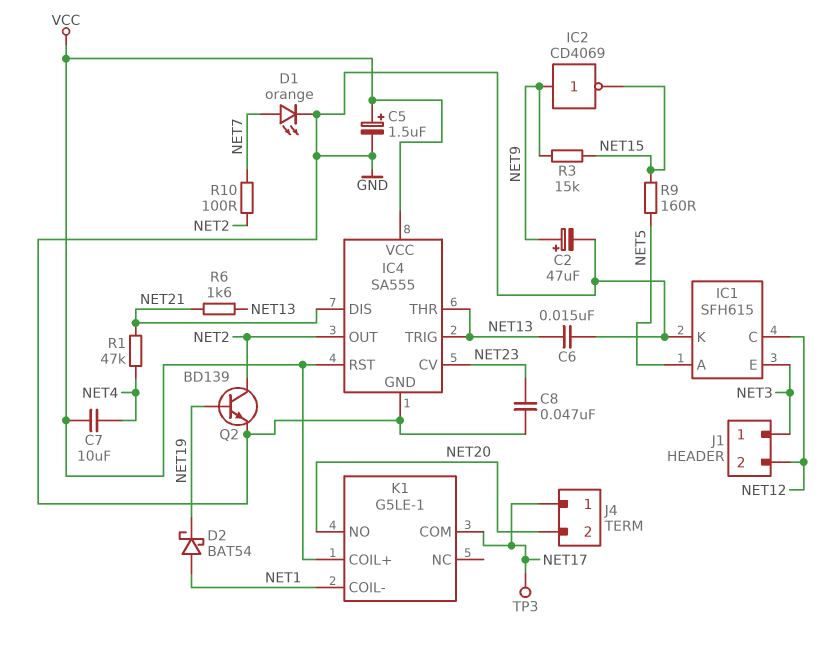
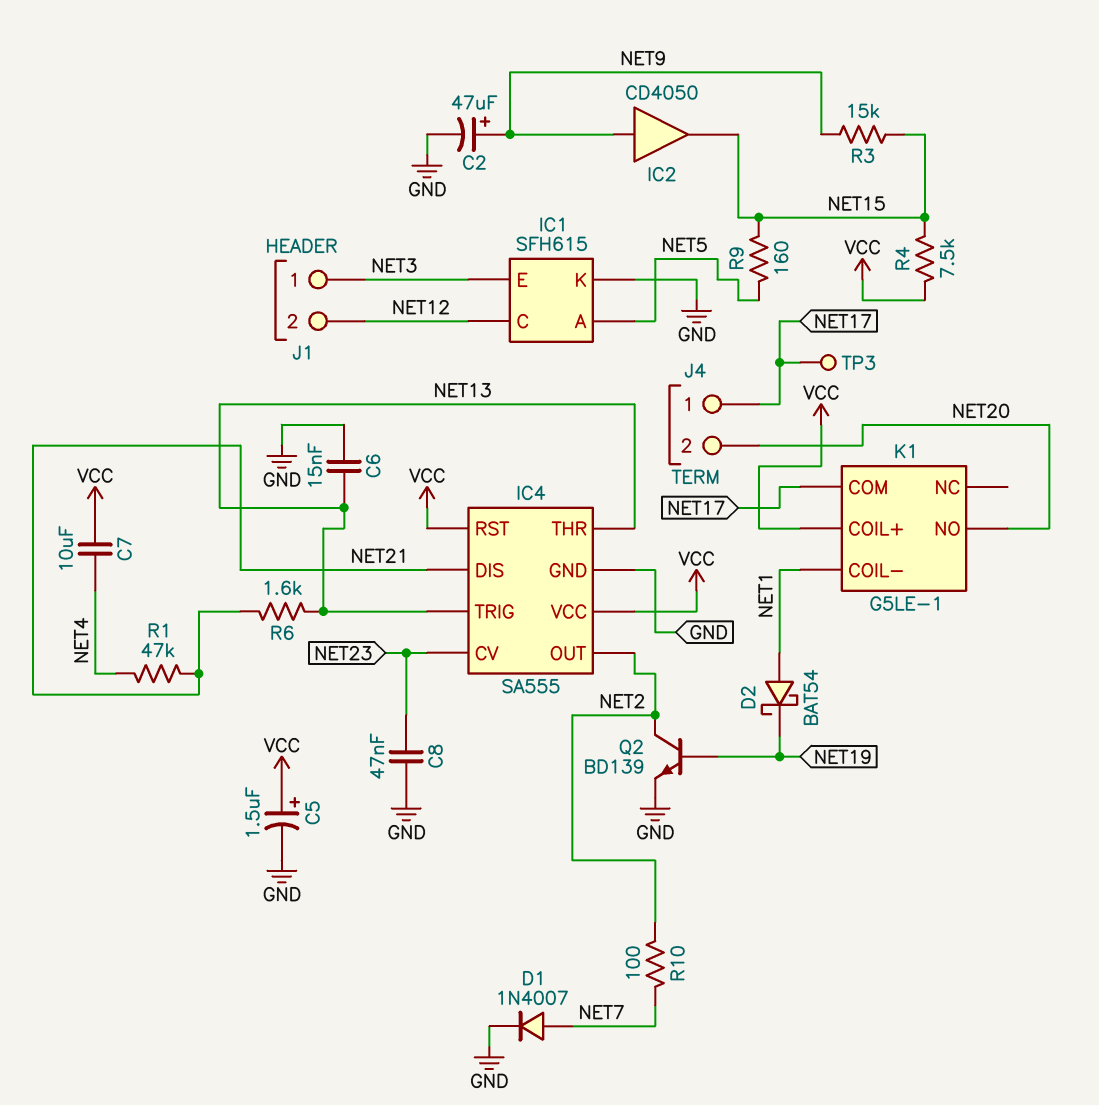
D1: LED orange (A NET7, K GND) -> diode 1N4007 (A NET7, K GND)
IC2: NOT CD4069 (in NET9, out NET15) -> buffer CD4050 (in NET9, out NET15)
R4: none -> 7.5k (NET15, VCC)

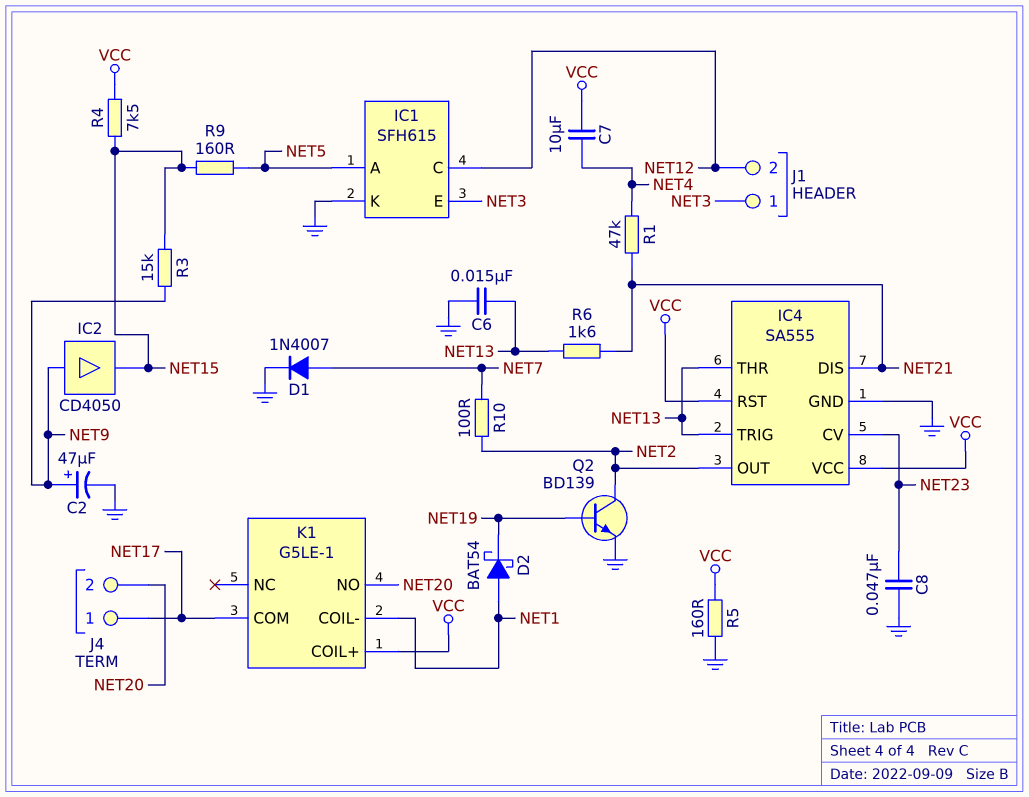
C5: 1.5uF (plus VCC, minus GND) -> none
R5: none -> 160 (GND, VCC)
TP3: test point (NET17) -> none

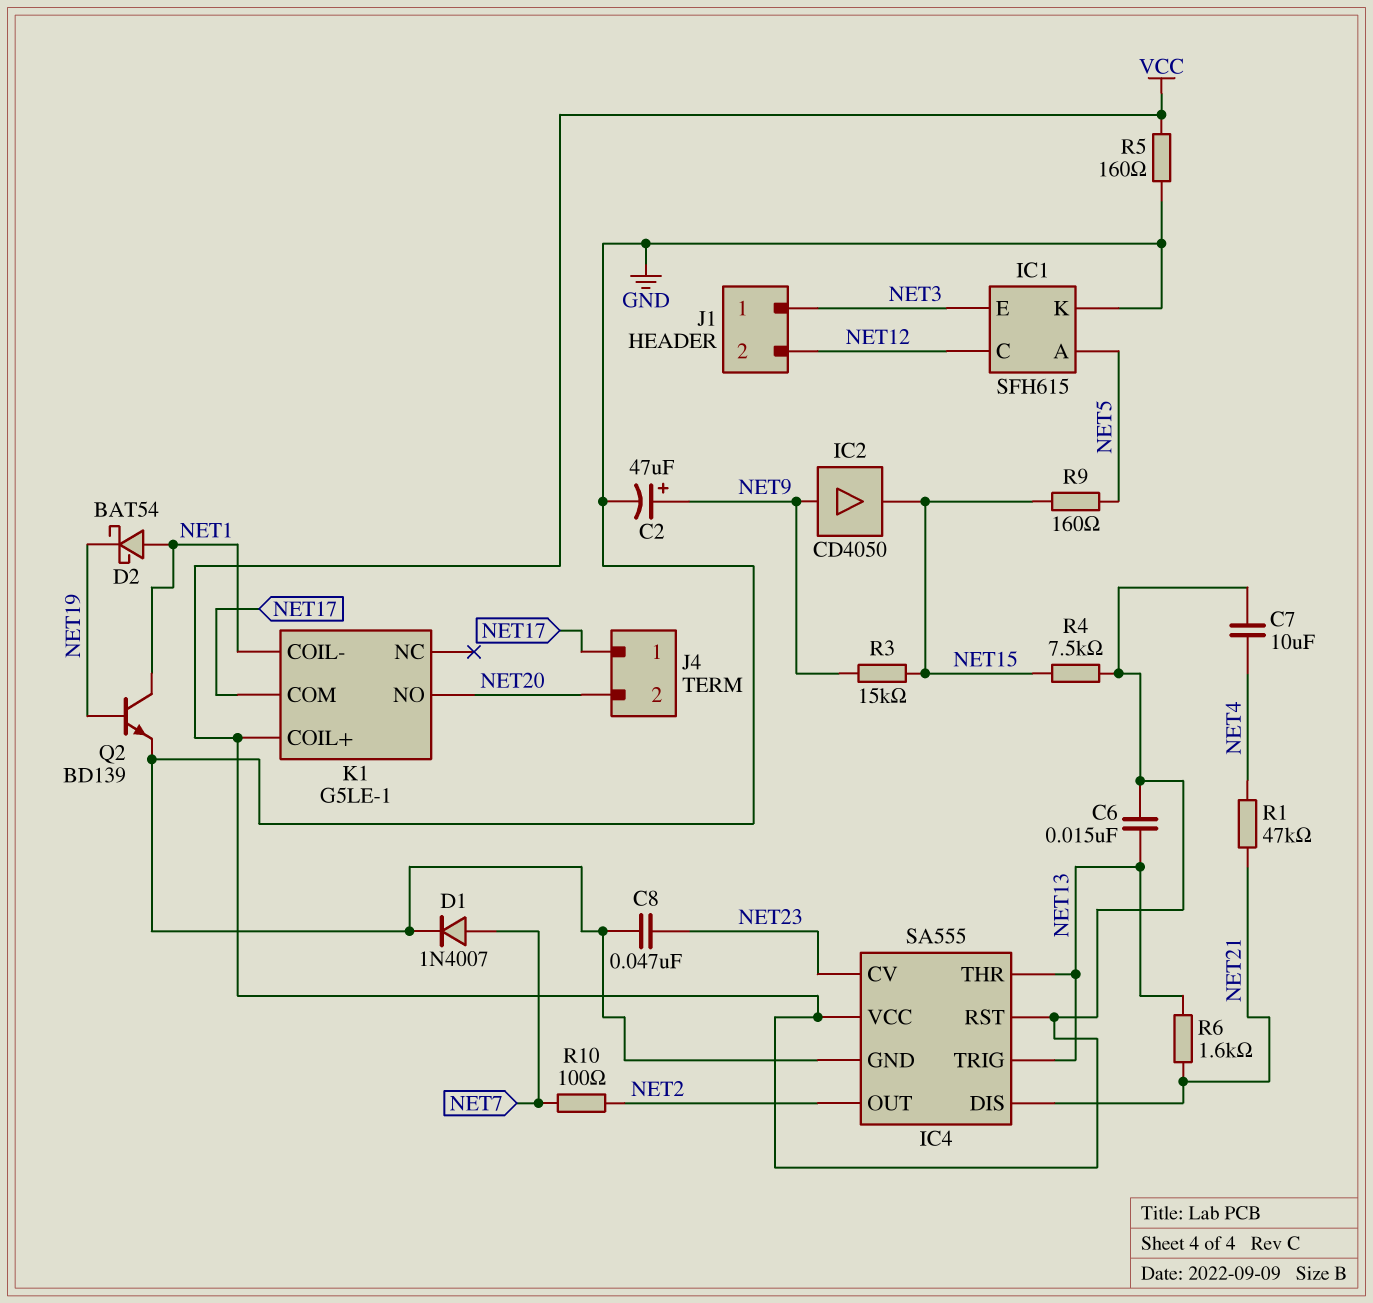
C6: 15nF (GND, NET13) -> 15nF (NET13, VCC)
Q2: NPN BD139 (B NET19, C NET2, E GND) -> NPN BD139 (B NET19, C NET1, E GND)

